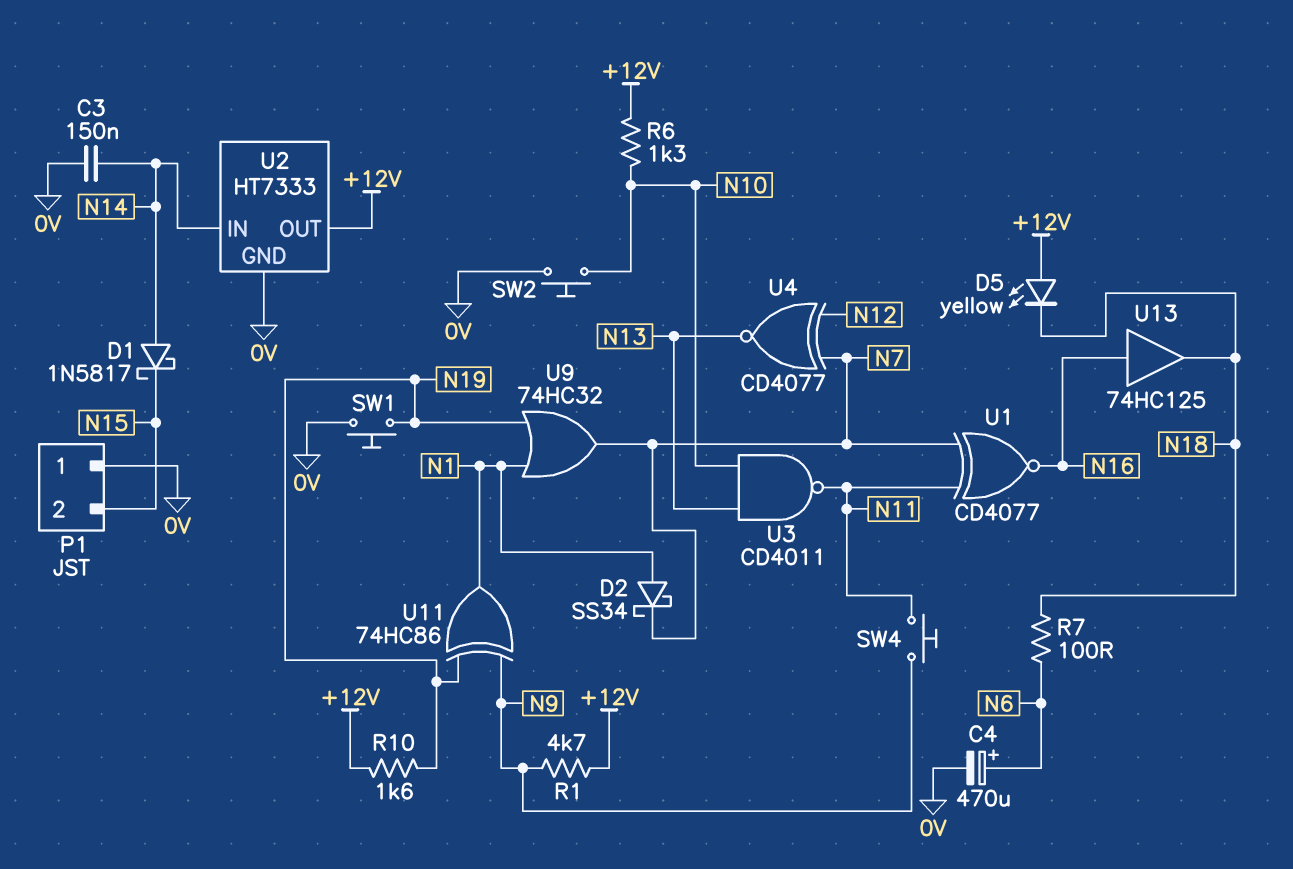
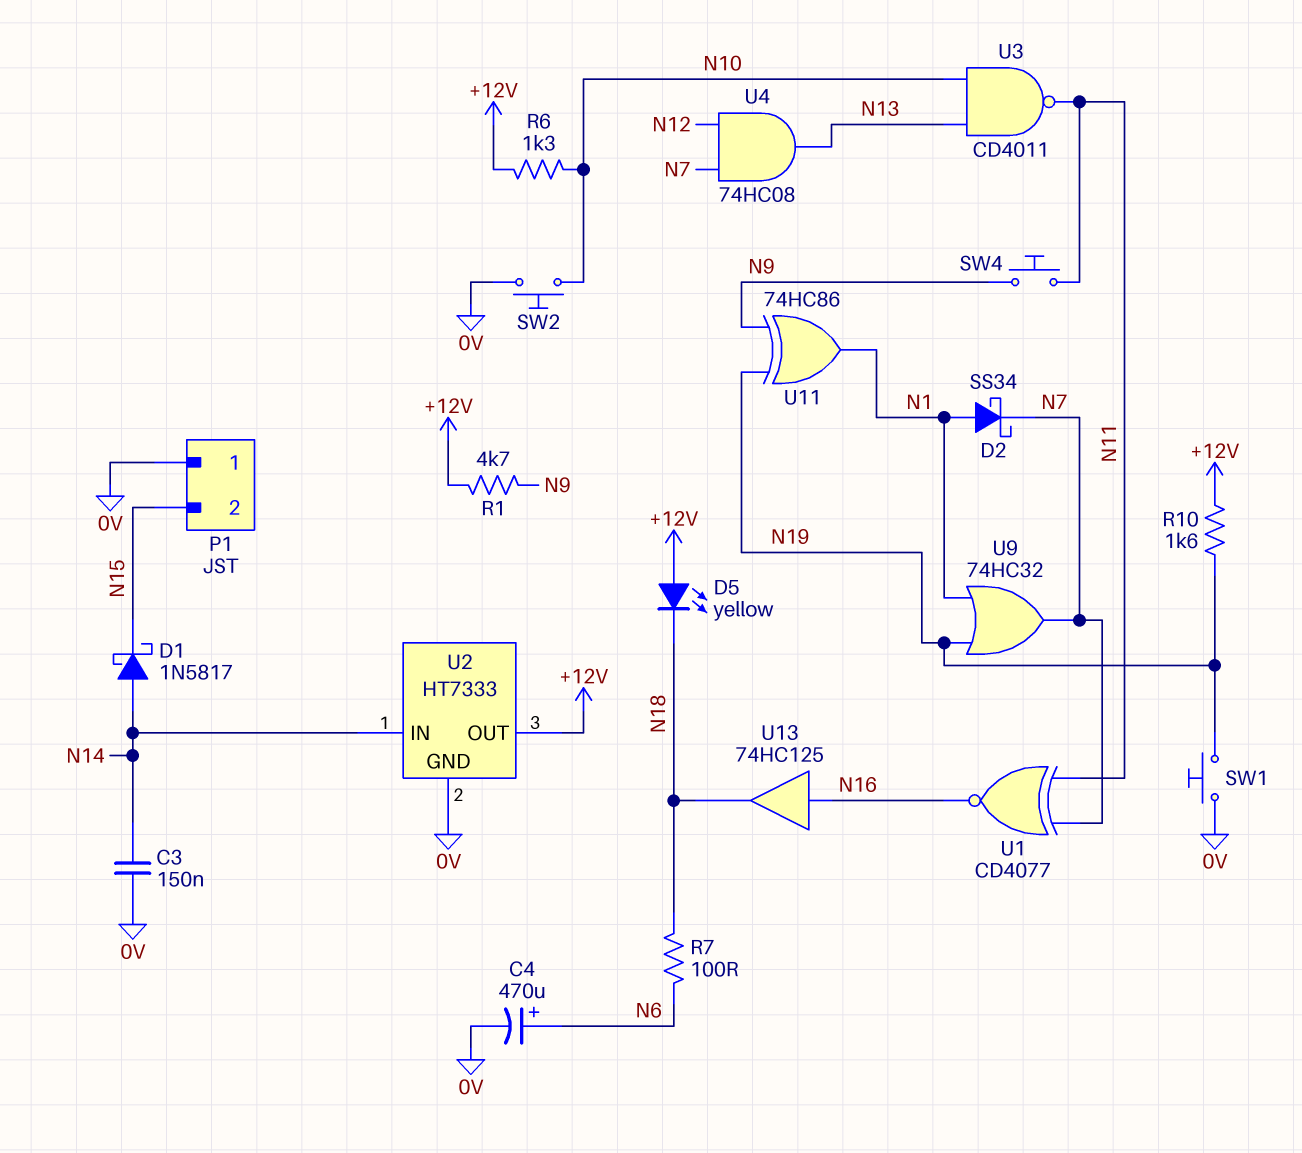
U4: XNOR CD4077 (in N7, in N12, out N13) -> AND 74HC08 (in N7, in N12, out N13)

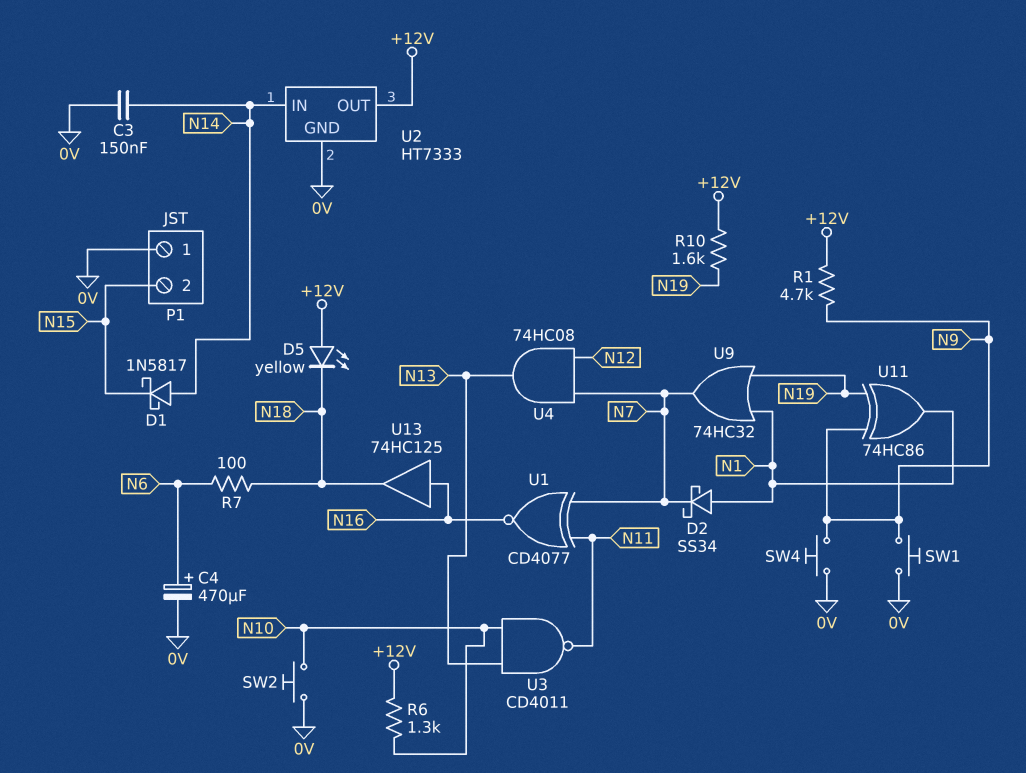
SW1: button (0V, N19) -> button (0V, N9)
SW4: button (N9, N11) -> button (0V, N9)

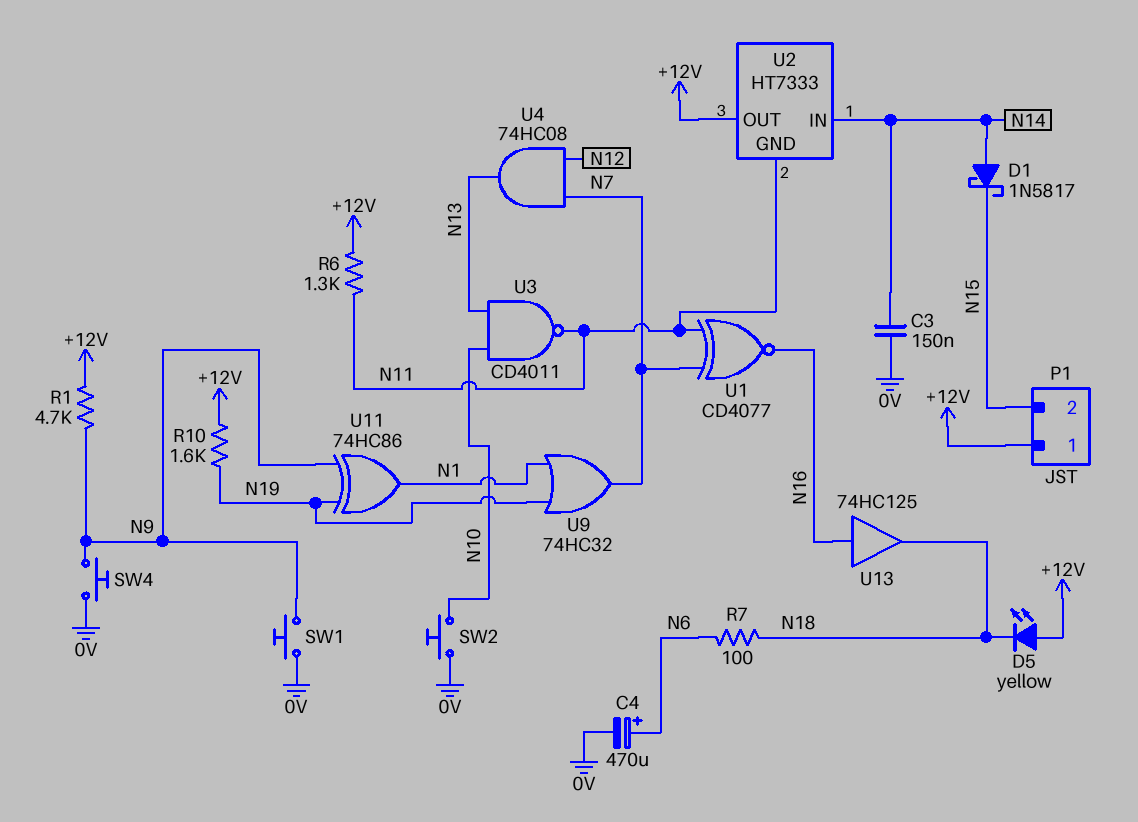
D2: schottky SS34 (A N1, K N7) -> none
P1 pin 1: 0V -> +12V
R6: 1.3k (+12V, N10) -> 1.3k (+12V, N11)
U2 pin GND: 0V -> N11

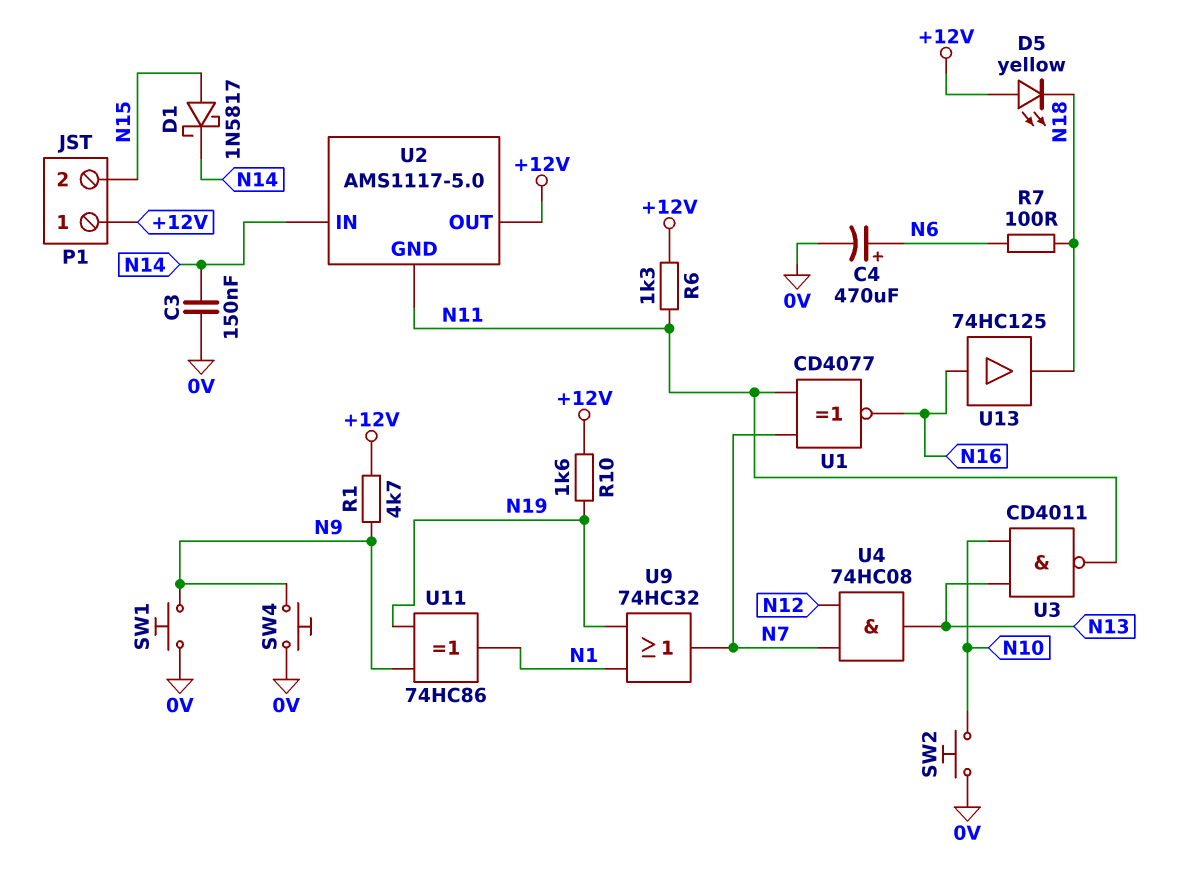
D1: schottky 1N5817 (A N14, K N15) -> schottky 1N5817 (A N15, K N14)
U2: HT7333 -> AMS1117-5.0

